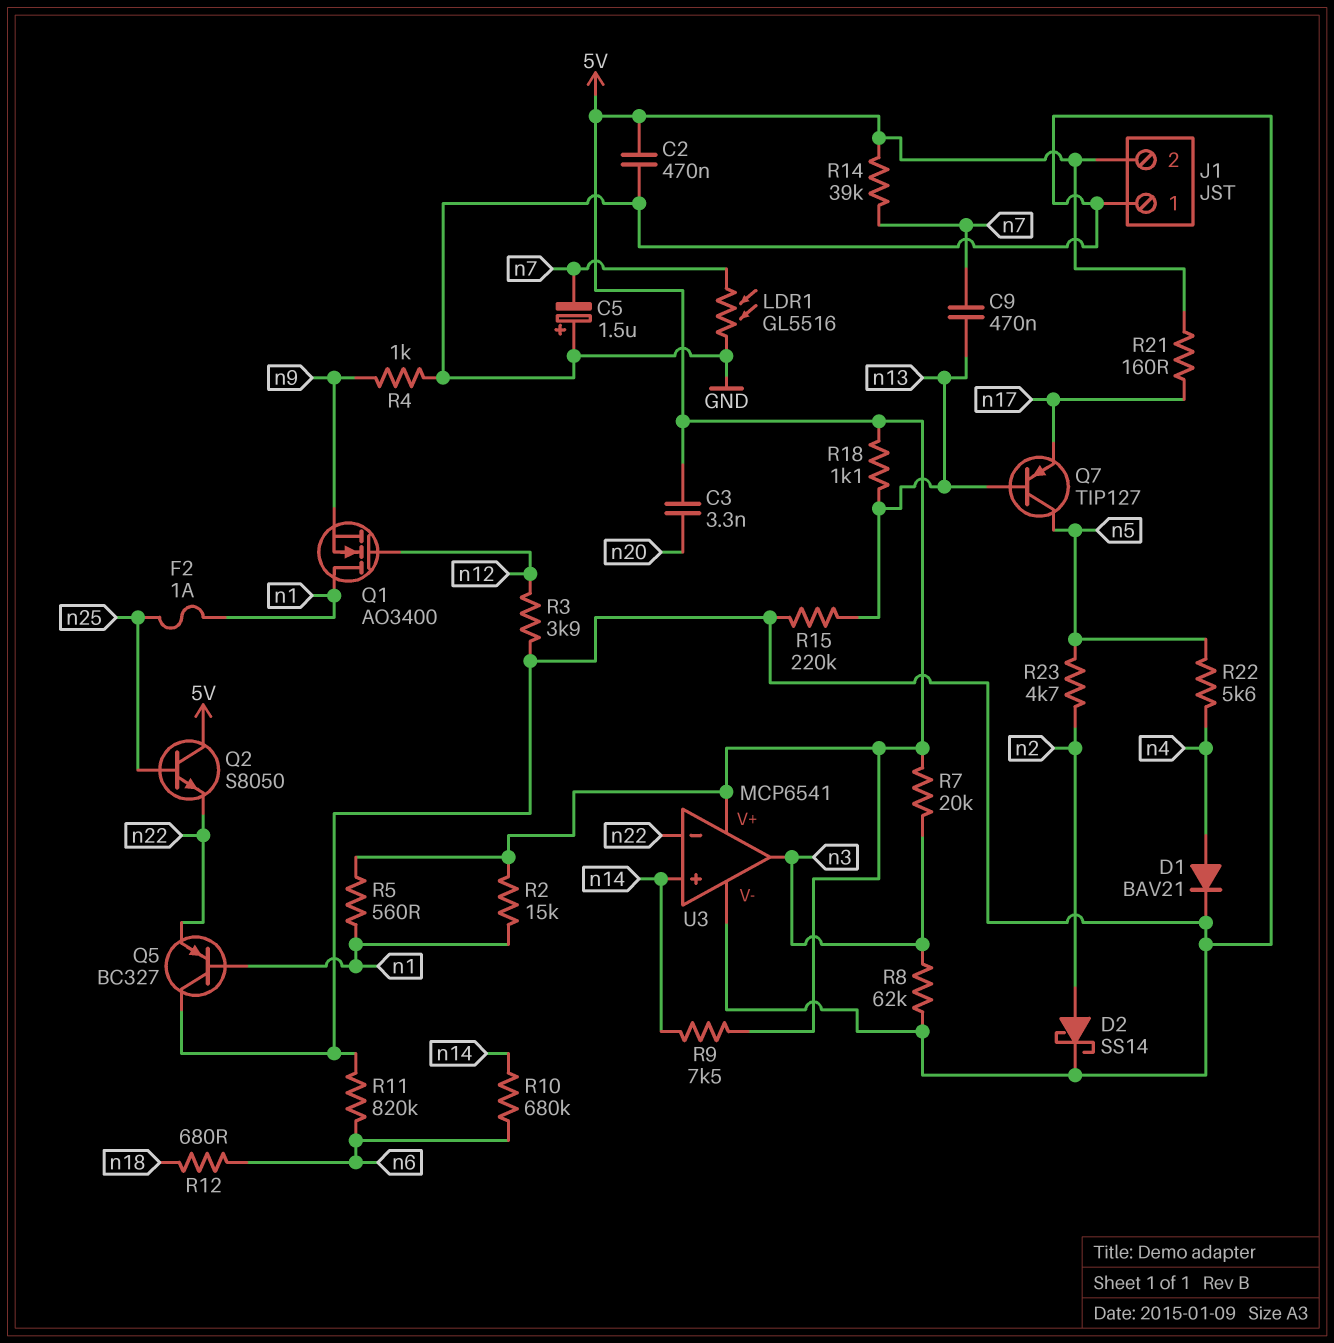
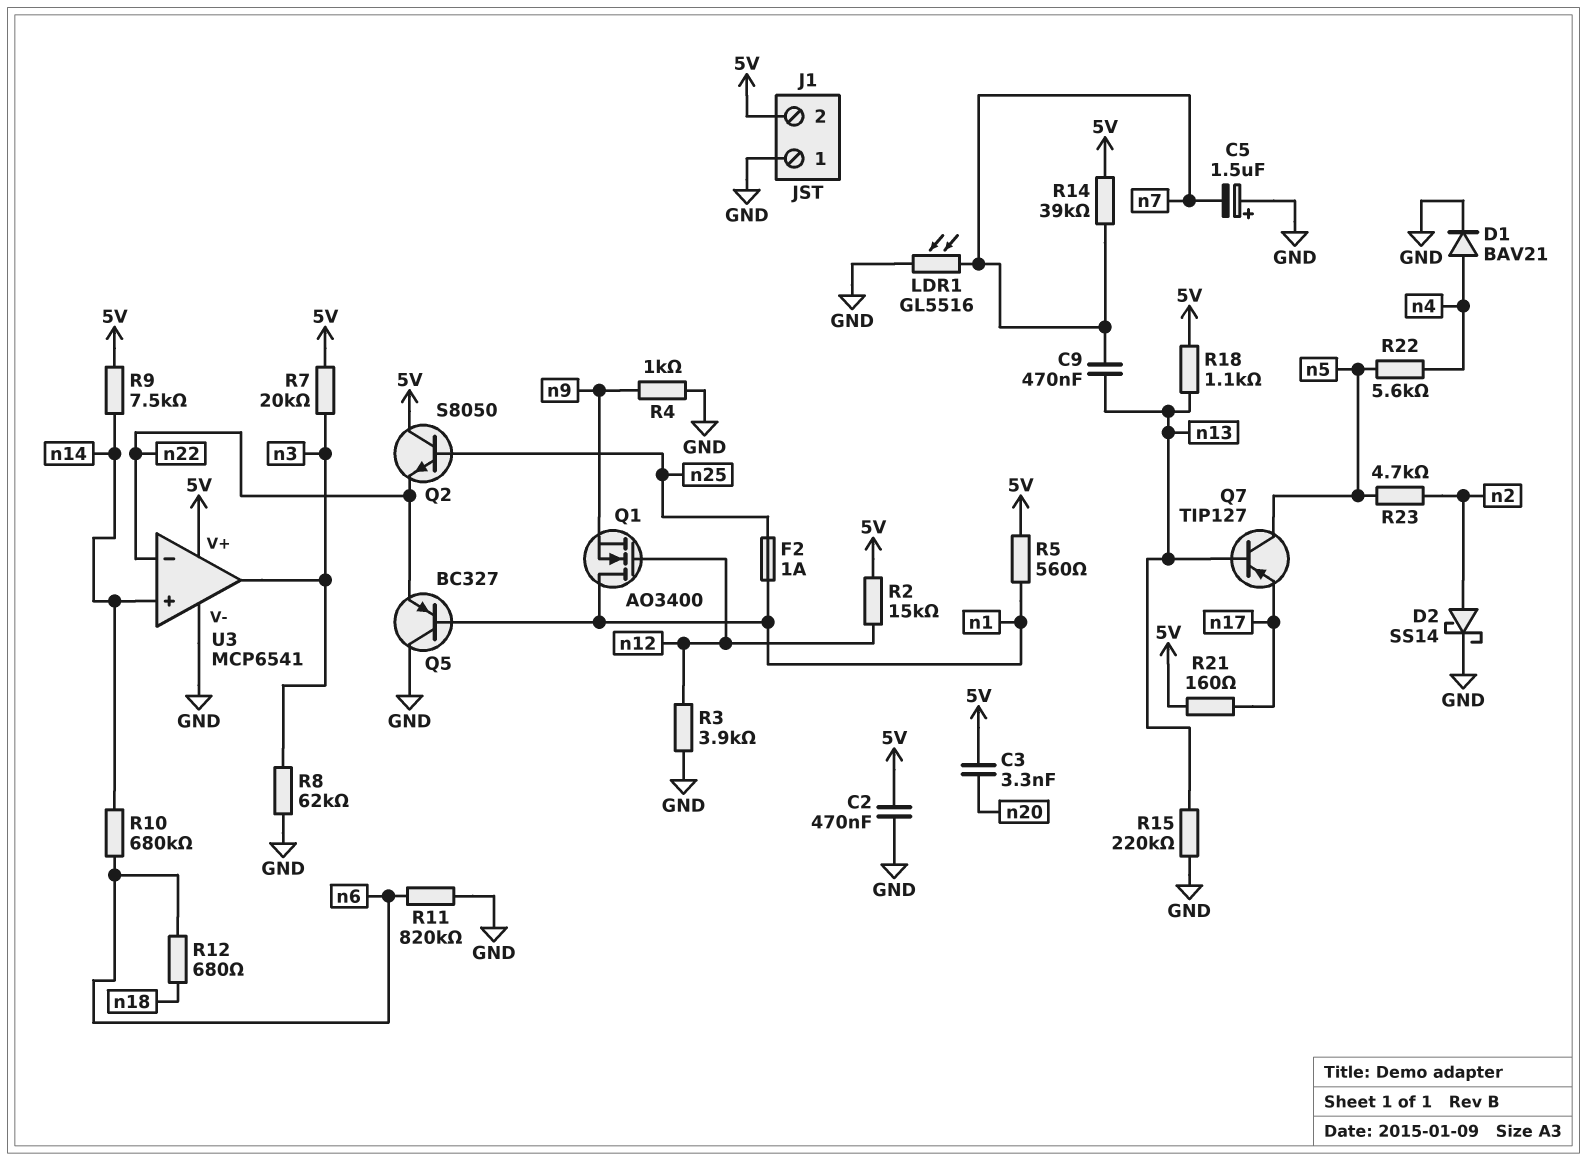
R2: 15k (5V, n1) -> 15k (5V, n12)

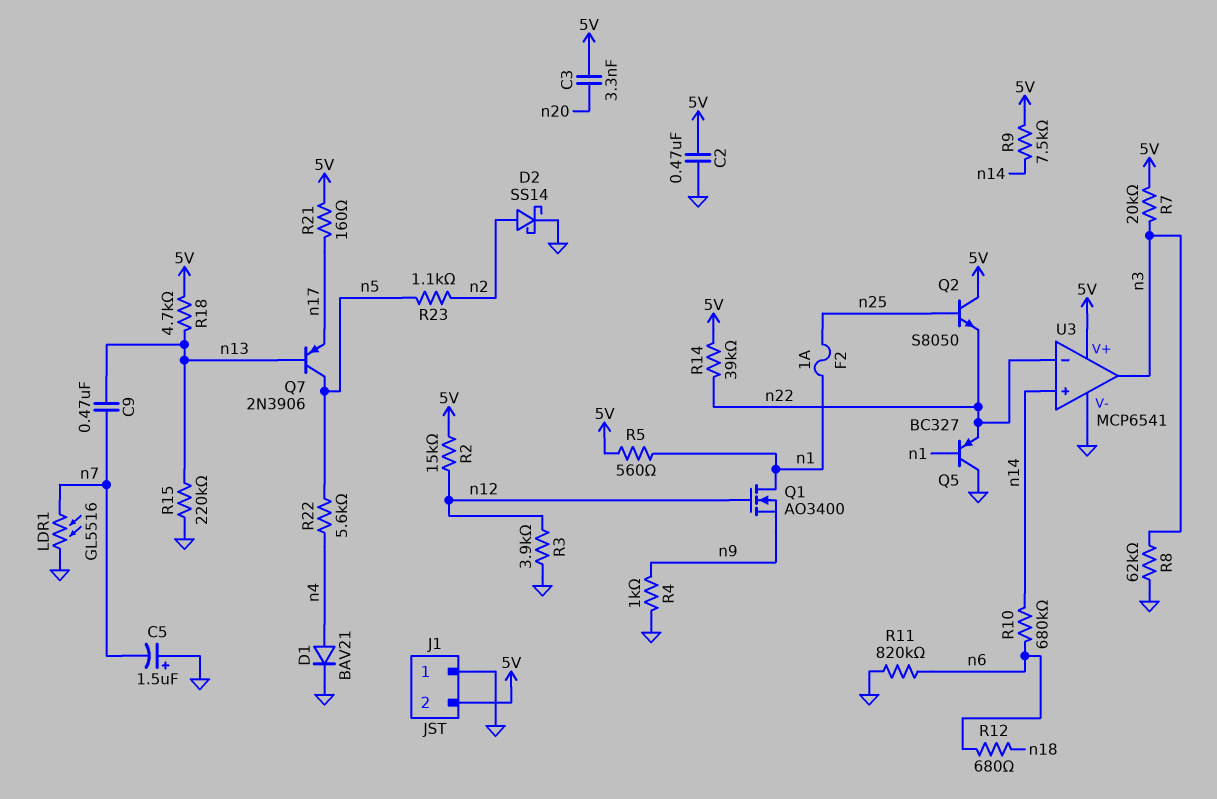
Q7: PNP TIP127 (B n13, C n5, E n17) -> PNP 2N3906 (B n13, C n5, E n17)
R14: 39k (5V, n7) -> 39k (5V, n22)
R18: 1.1k (5V, n13) -> 4.7k (5V, n13)
R23: 4.7k (n2, n5) -> 1.1k (n2, n5)

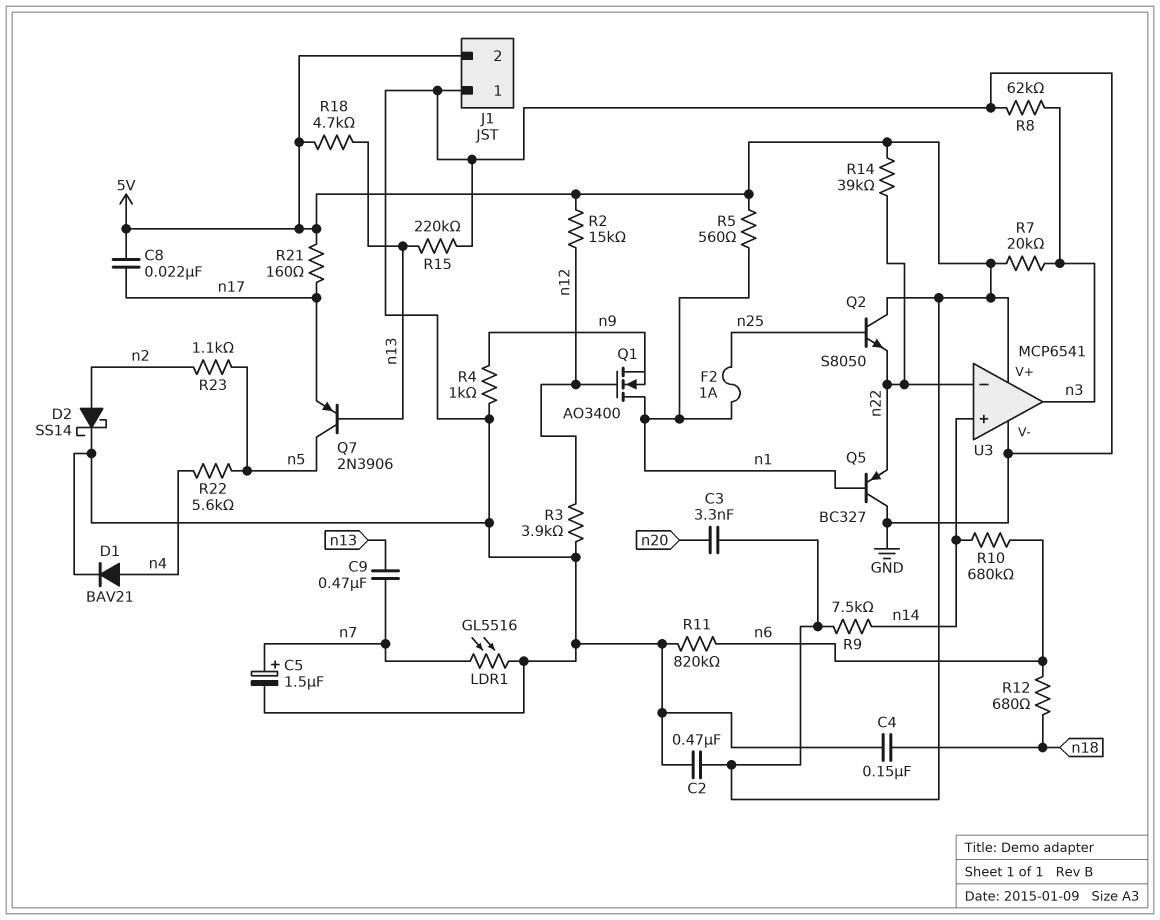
C4: none -> 150nF (GND, n18)
C5: 1.5uF (plus GND, minus n7) -> 1.5uF (plus n7, minus GND)
C8: none -> 22nF (5V, n17)

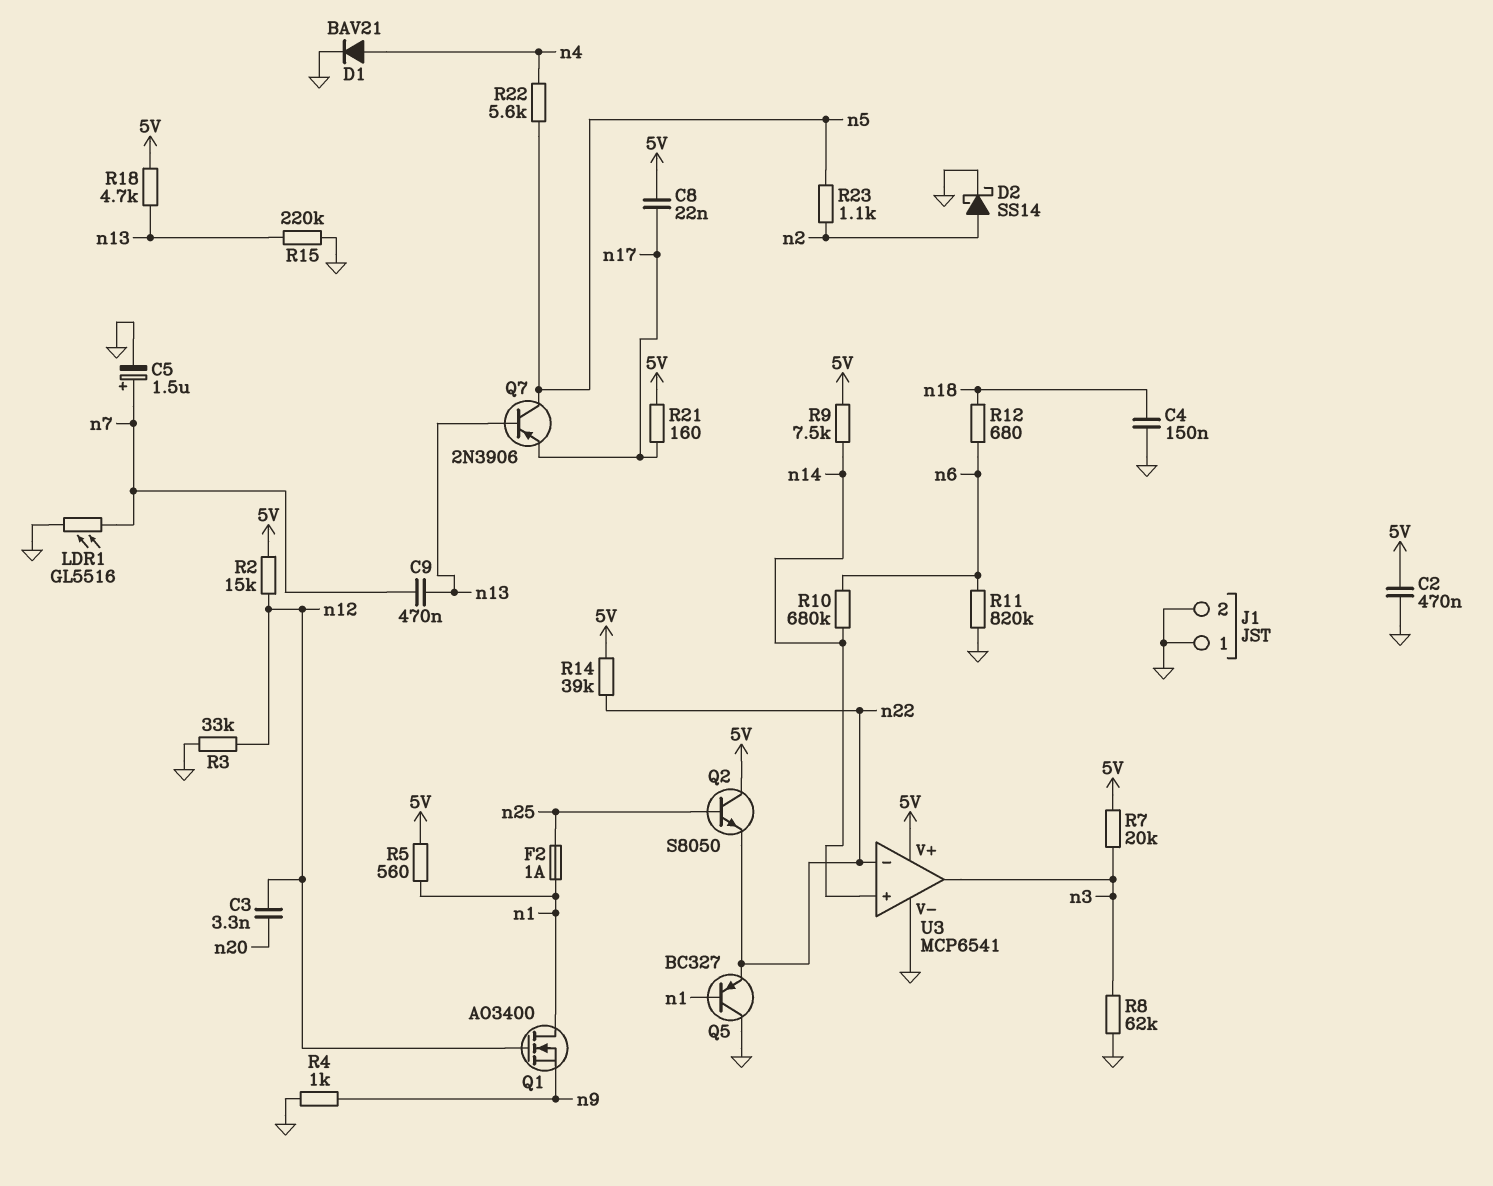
C3: 3.3nF (5V, n20) -> 3.3nF (n12, n20)
J1 pin 2: 5V -> GND
R3: 3.9k (GND, n12) -> 33k (GND, n12)

